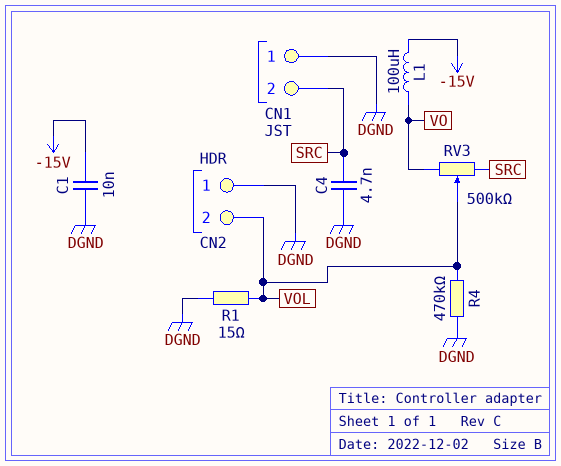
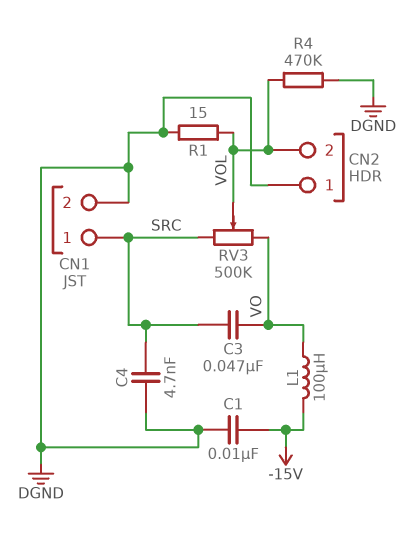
C3: none -> 47nF (SRC, VO)
CN1 pin 1: DGND -> SRC
CN1 pin 2: SRC -> DGND

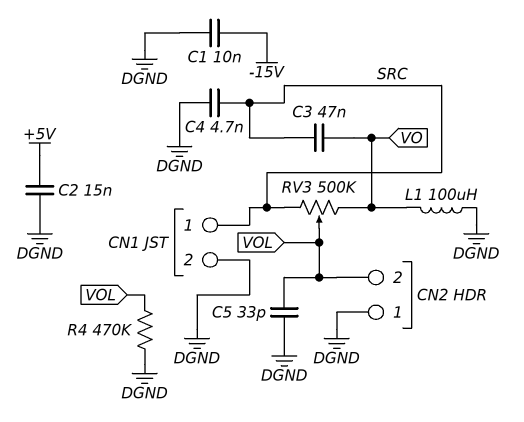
C2: none -> 15nF (+5V, DGND)
C5: none -> 33pF (DGND, VOL)
L1: 100uH (-15V, VO) -> 100uH (DGND, VO)
R1: 15 (DGND, VOL) -> none

